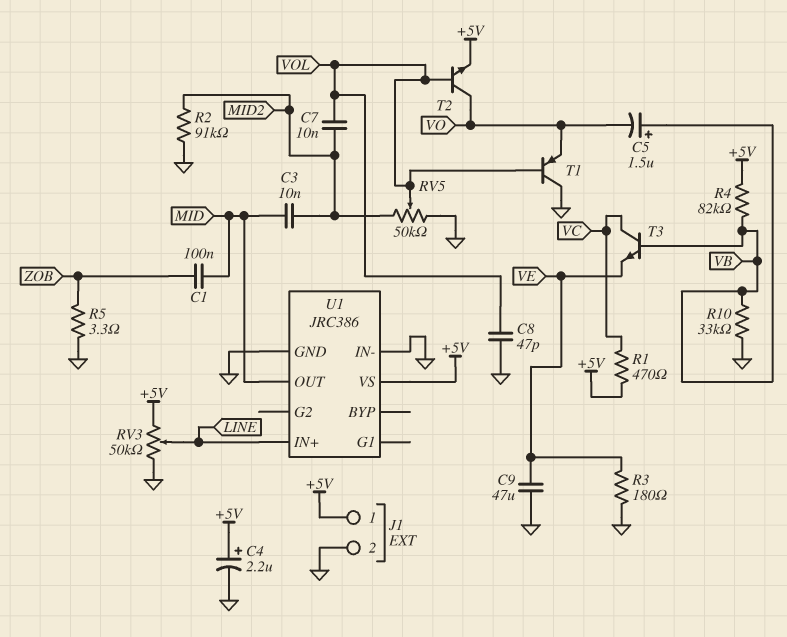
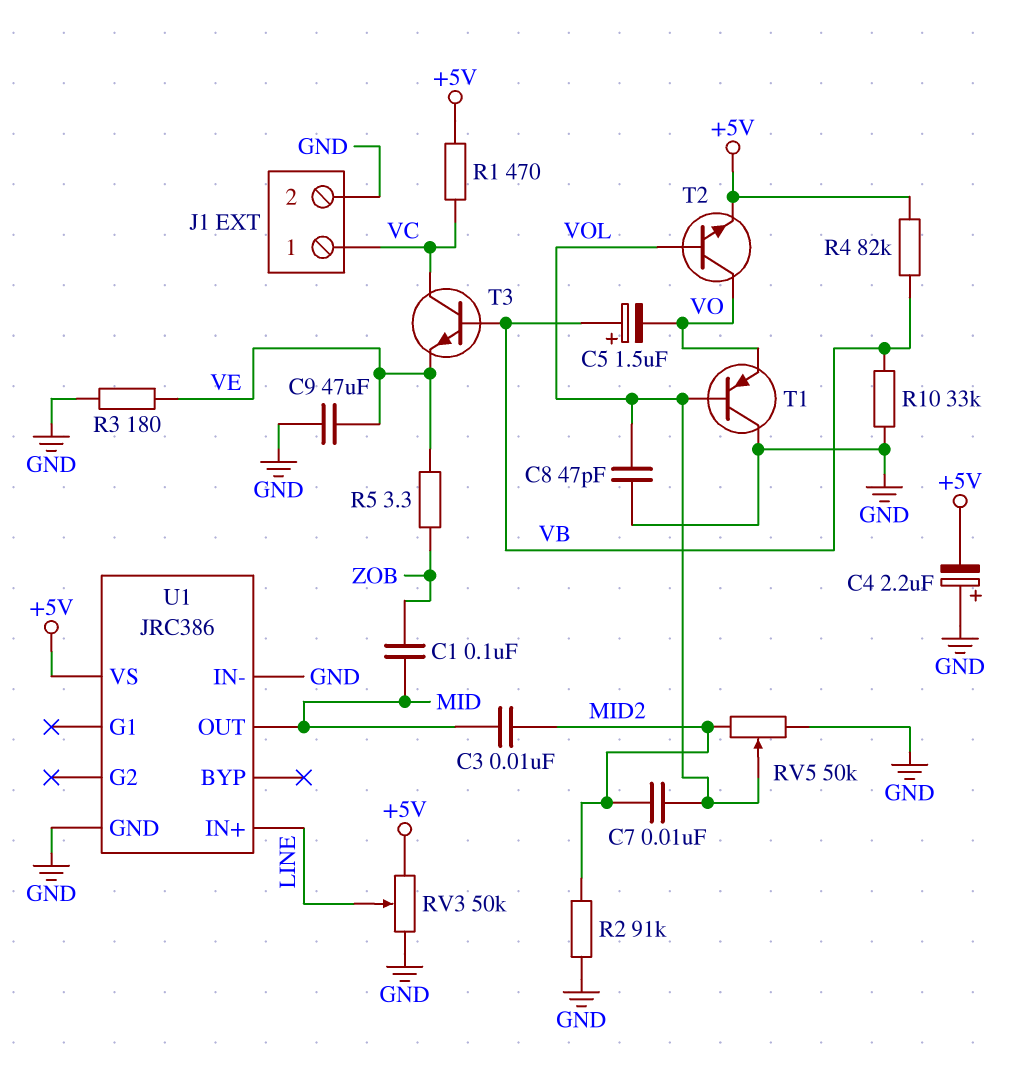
C4: 2.2uF (plus +5V, minus GND) -> 2.2uF (plus GND, minus +5V)
J1 pin 1: +5V -> VC
R5: 3.3 (GND, ZOB) -> 3.3 (VE, ZOB)

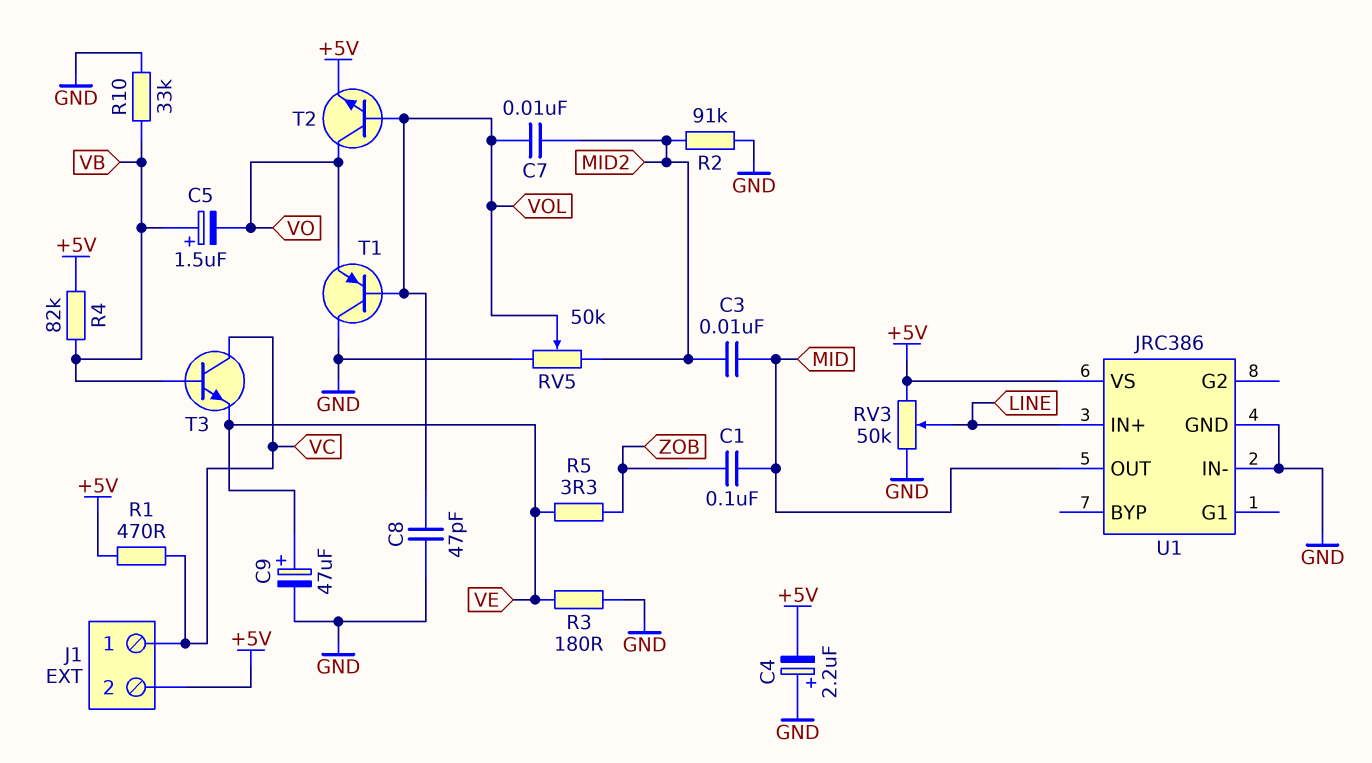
C9: 47uF (GND, VE) -> 47uF (plus VE, minus GND)
J1 pin 2: GND -> +5V

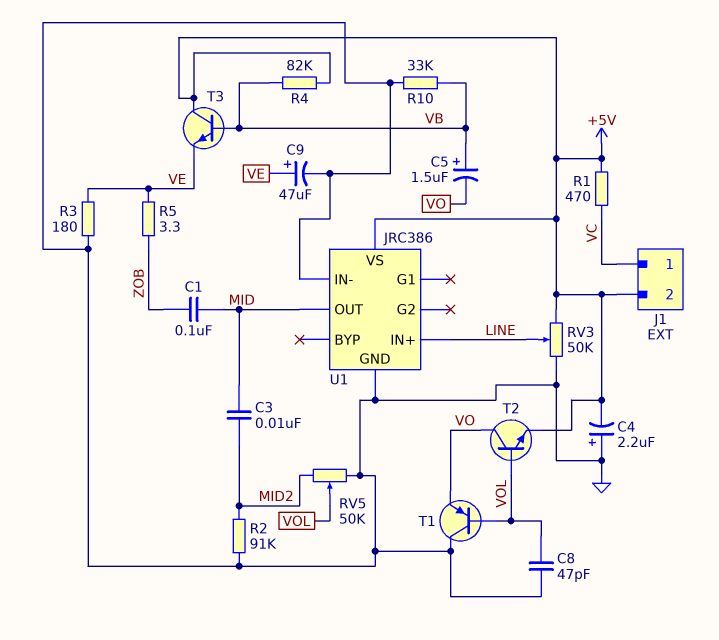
C7: 10nF (MID2, VOL) -> none
T3: NPN (B VB, C VC, E VE) -> NPN (B VB, C +5V, E VE)

